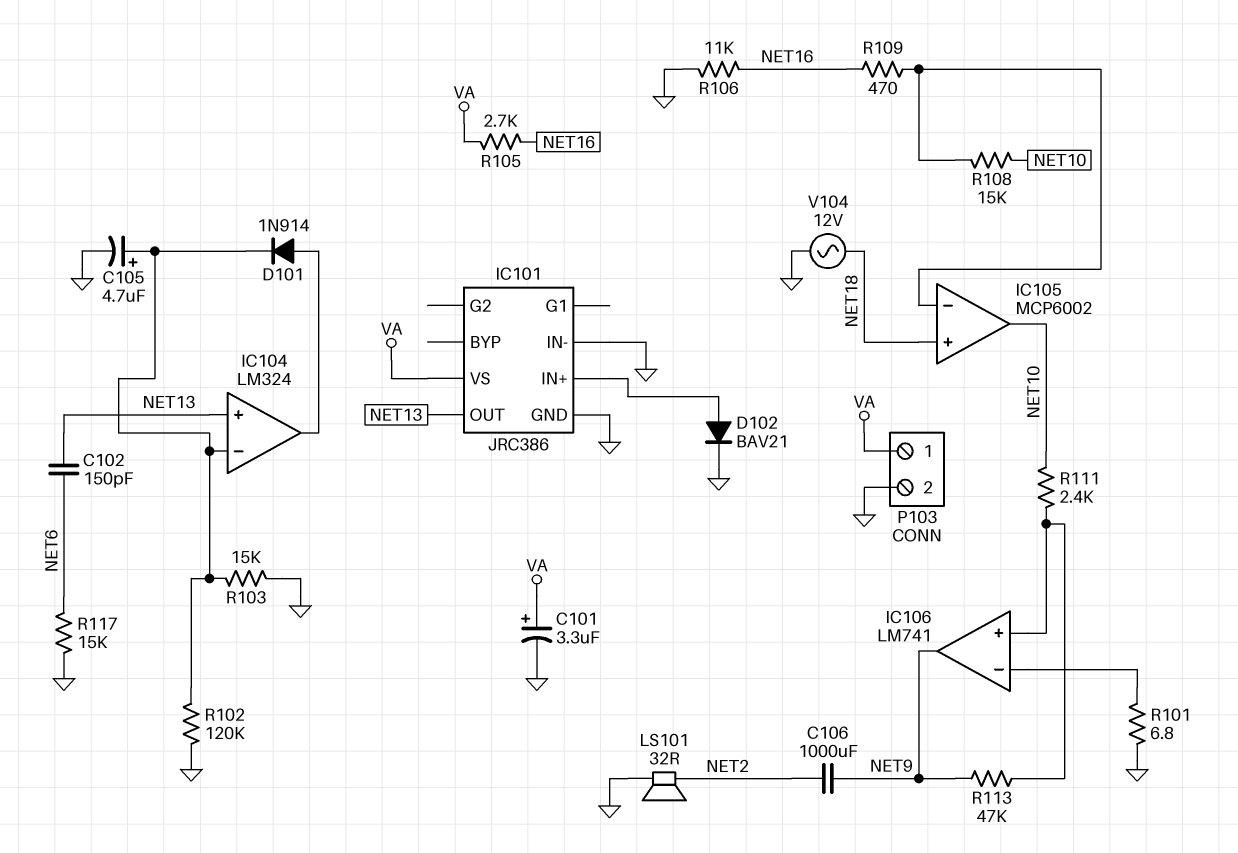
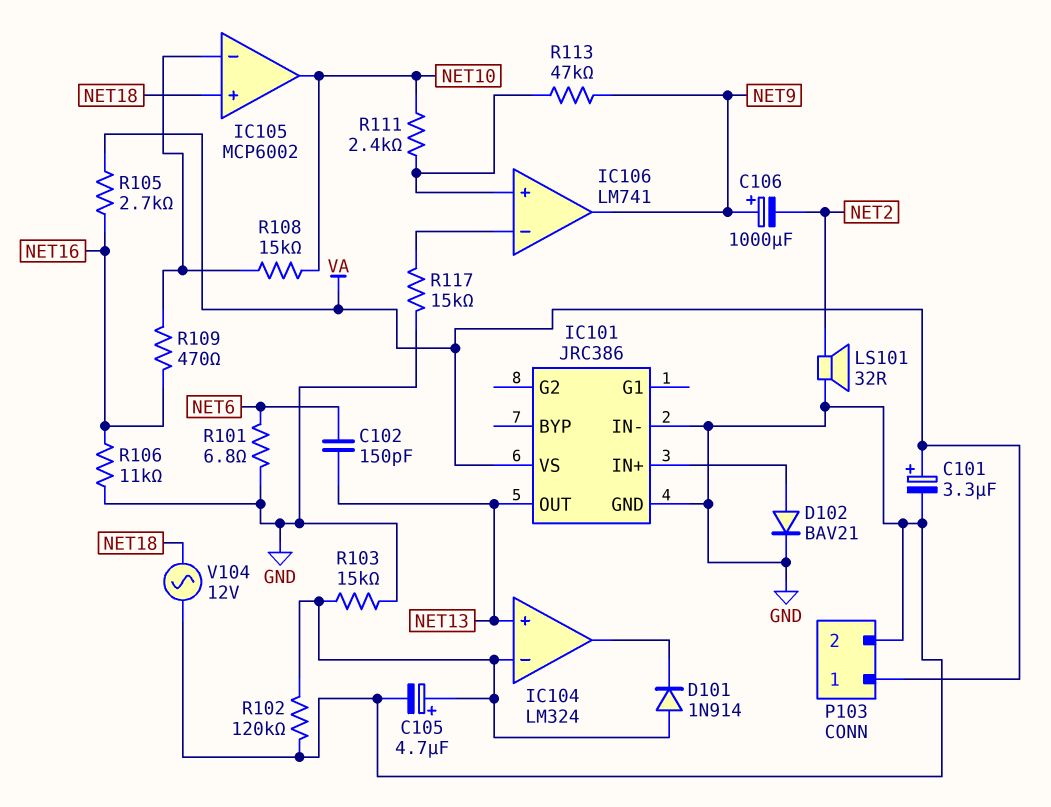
C106: 1000uF (NET2, NET9) -> 1000uF (plus NET9, minus NET2)
D101: diode 1N914 (A IC104/out, K IC104/in-) -> diode 1N914 (A IC104/in-, K IC104/out)
R101: 6.8 (GND, IC106/in-) -> 6.8 (GND, NET6)
R117: 15k (GND, NET6) -> 15k (GND, IC106/in-)

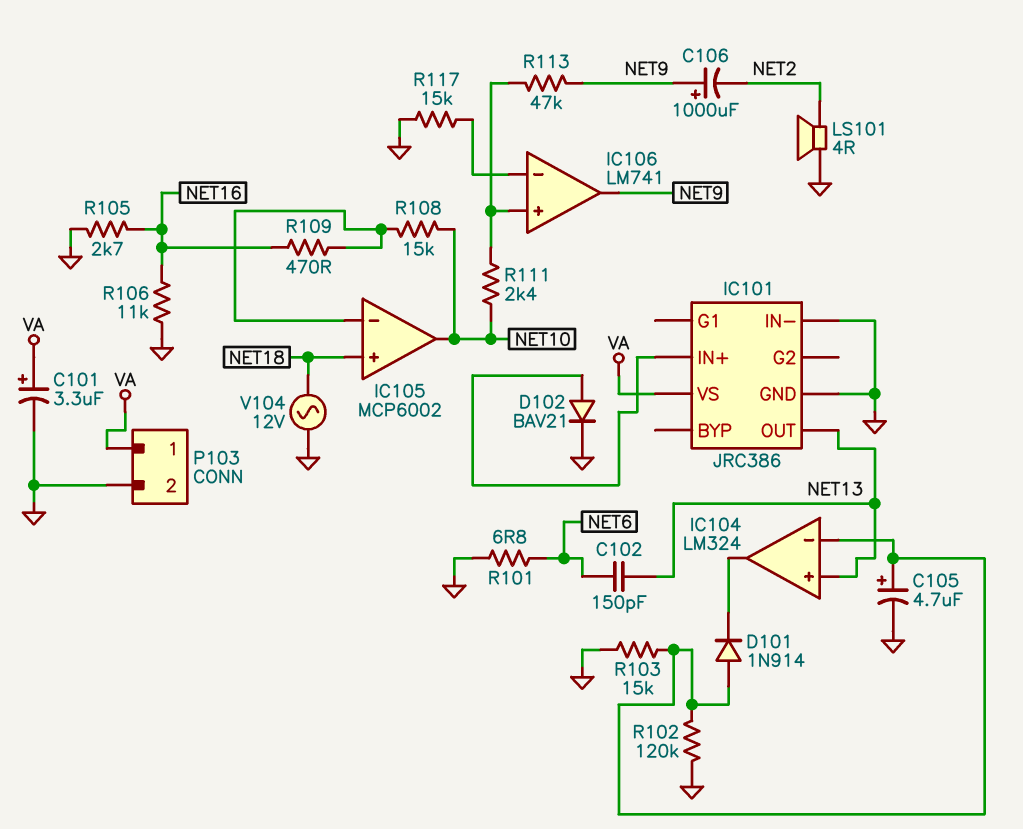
LS101: speaker 32R (GND, NET2) -> speaker 4R (GND, NET2)
R105: 2.7k (NET16, VA) -> 2.7k (GND, NET16)

